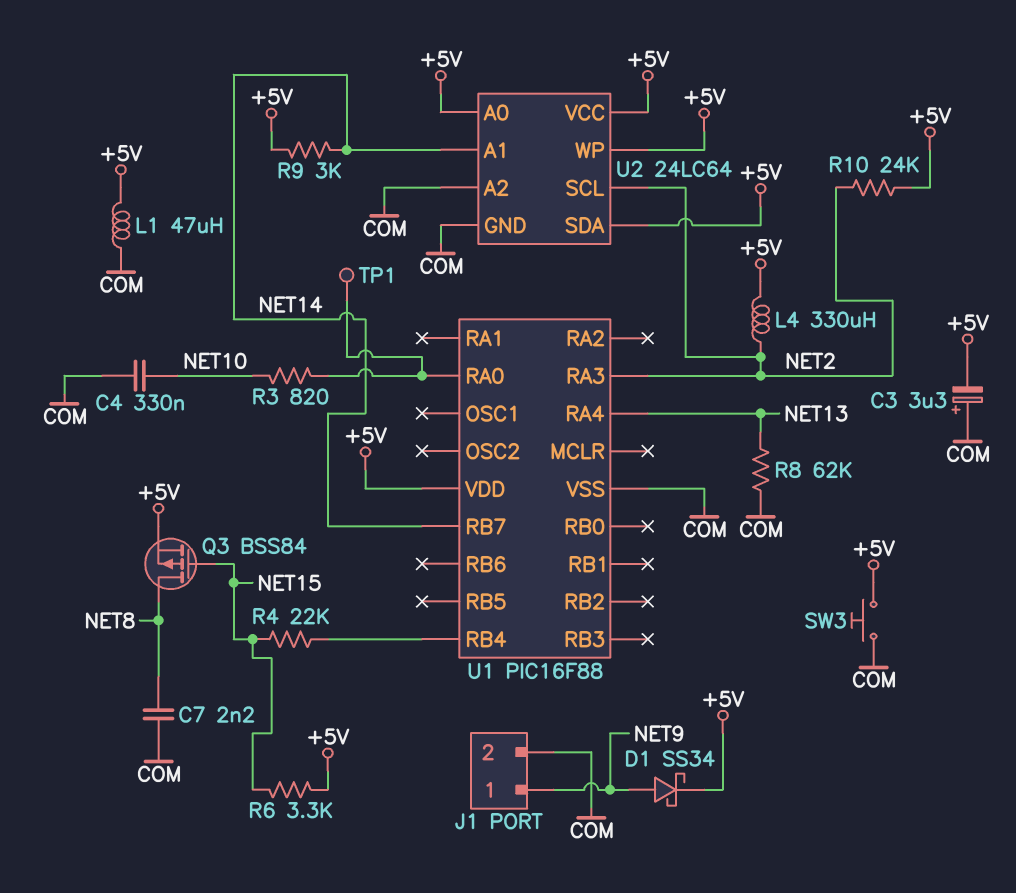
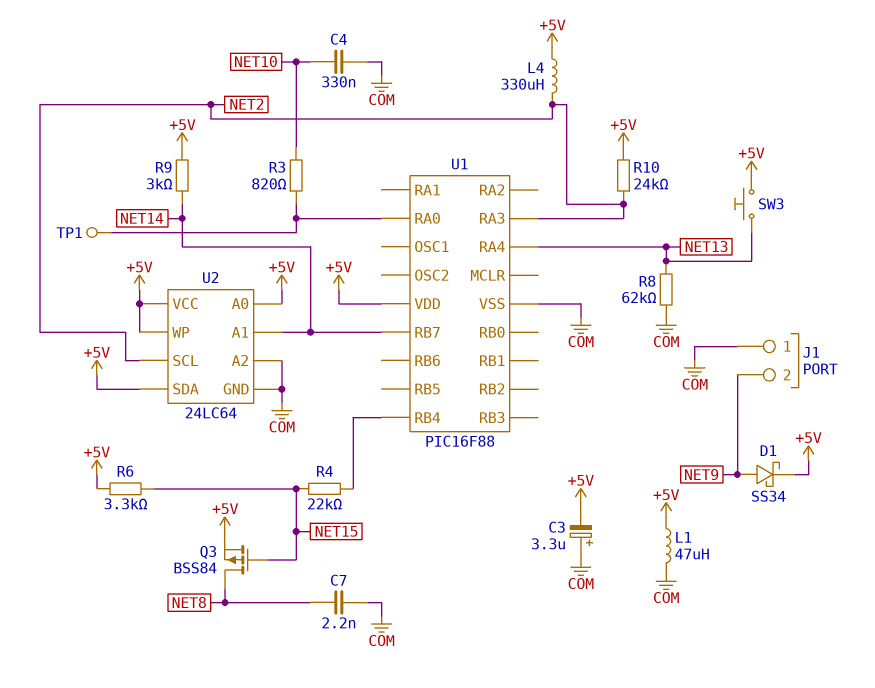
J1 pin 1: NET9 -> COM
J1 pin 2: COM -> NET9
SW3: button (+5V, COM) -> button (+5V, NET13)

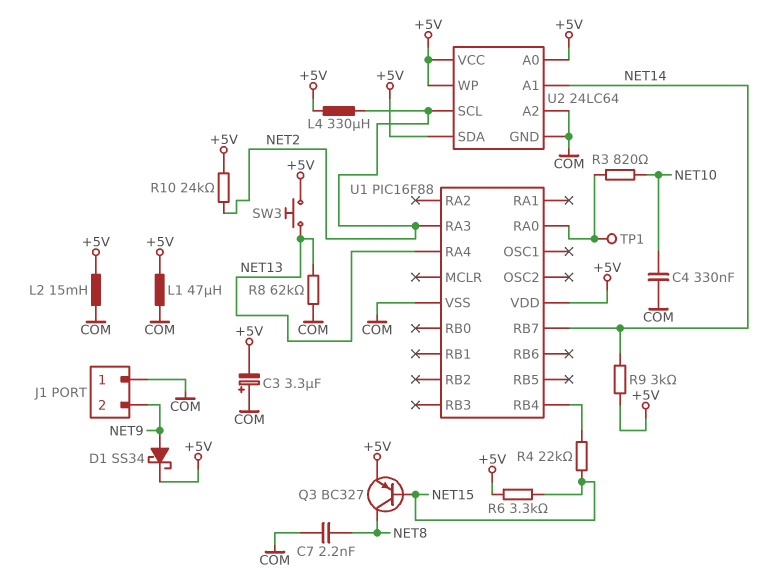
L2: none -> 15mH (+5V, COM)
Q3: PMOS BSS84 (G NET15, D NET8, S +5V) -> PNP BC327 (B NET15, C NET8, E +5V)

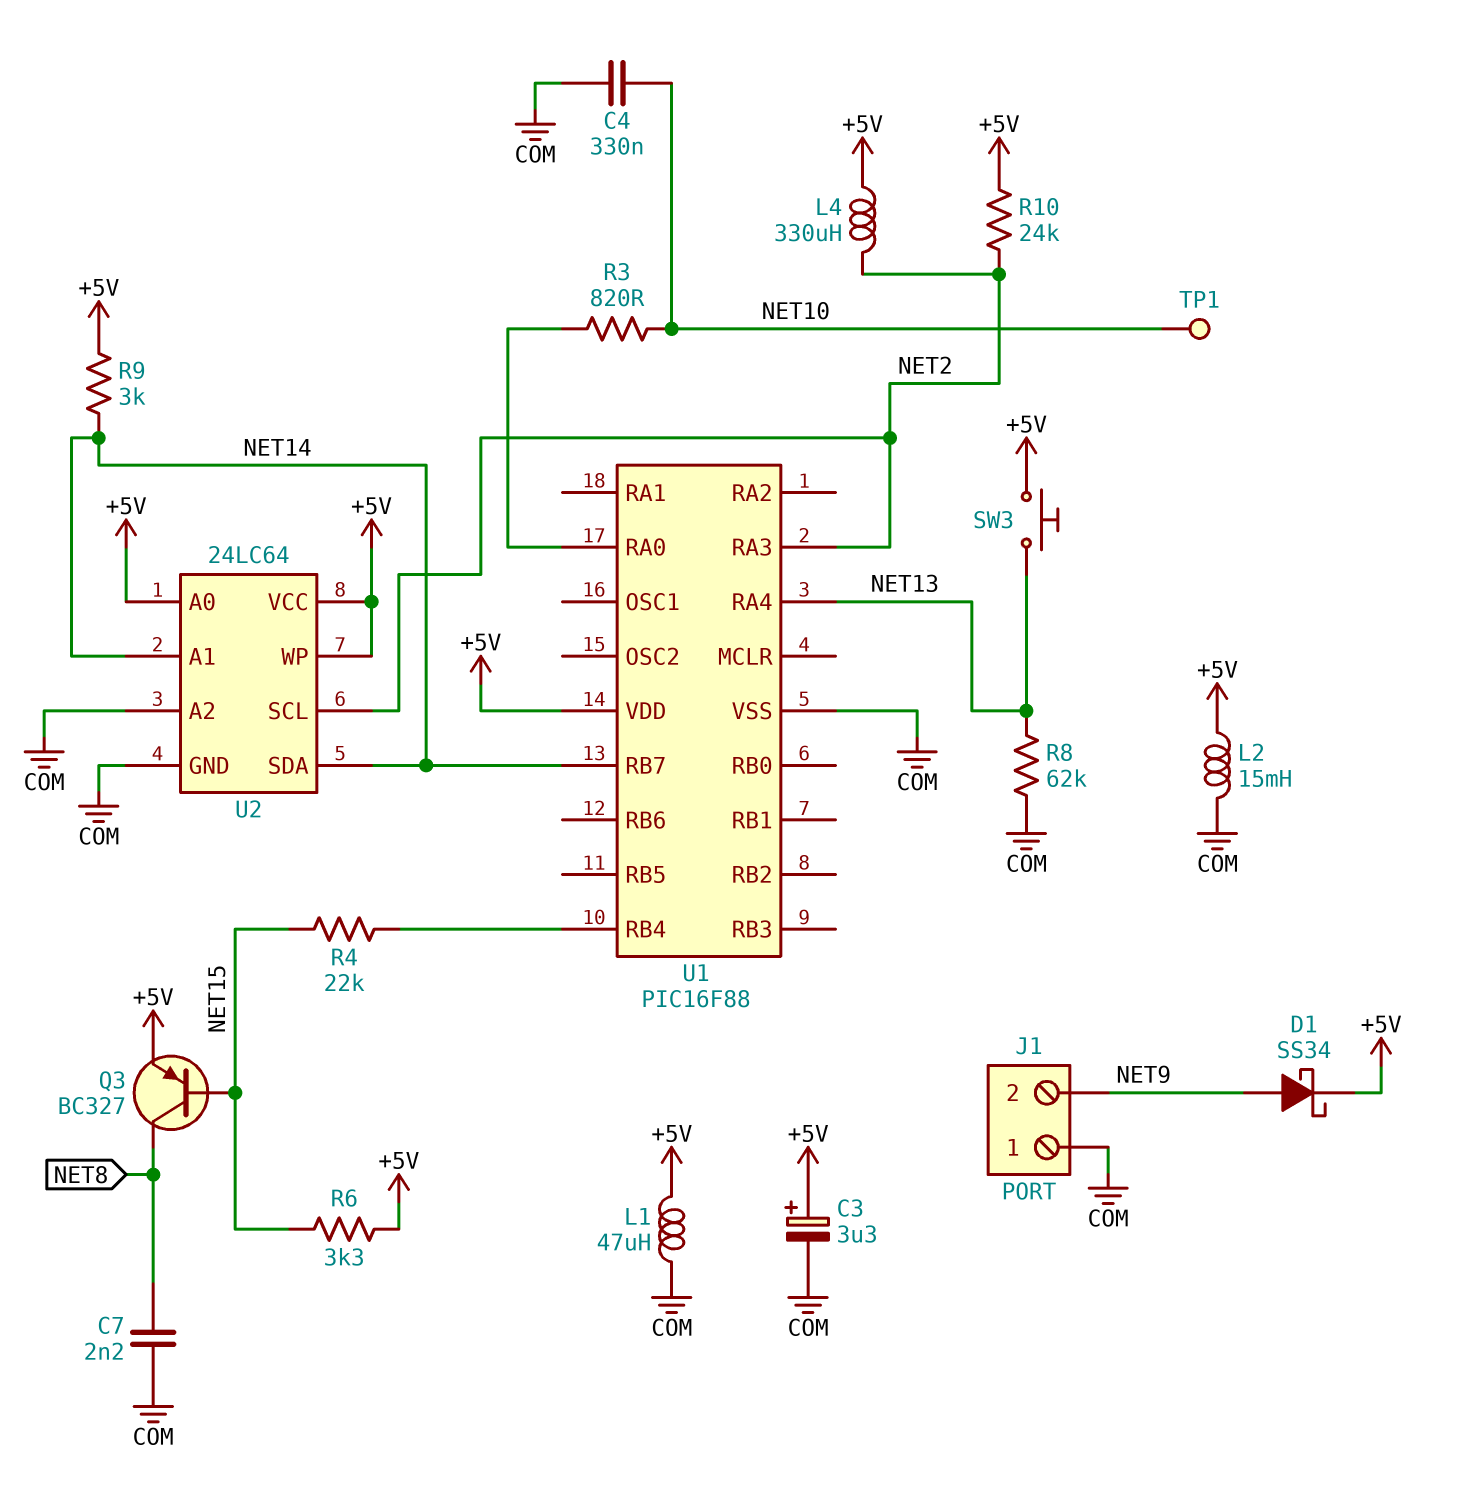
C3: 3.3uF (plus COM, minus +5V) -> 3.3uF (plus +5V, minus COM)
TP1: test point (U1/RA0) -> test point (NET10)
U2 pin SDA: +5V -> NET14

